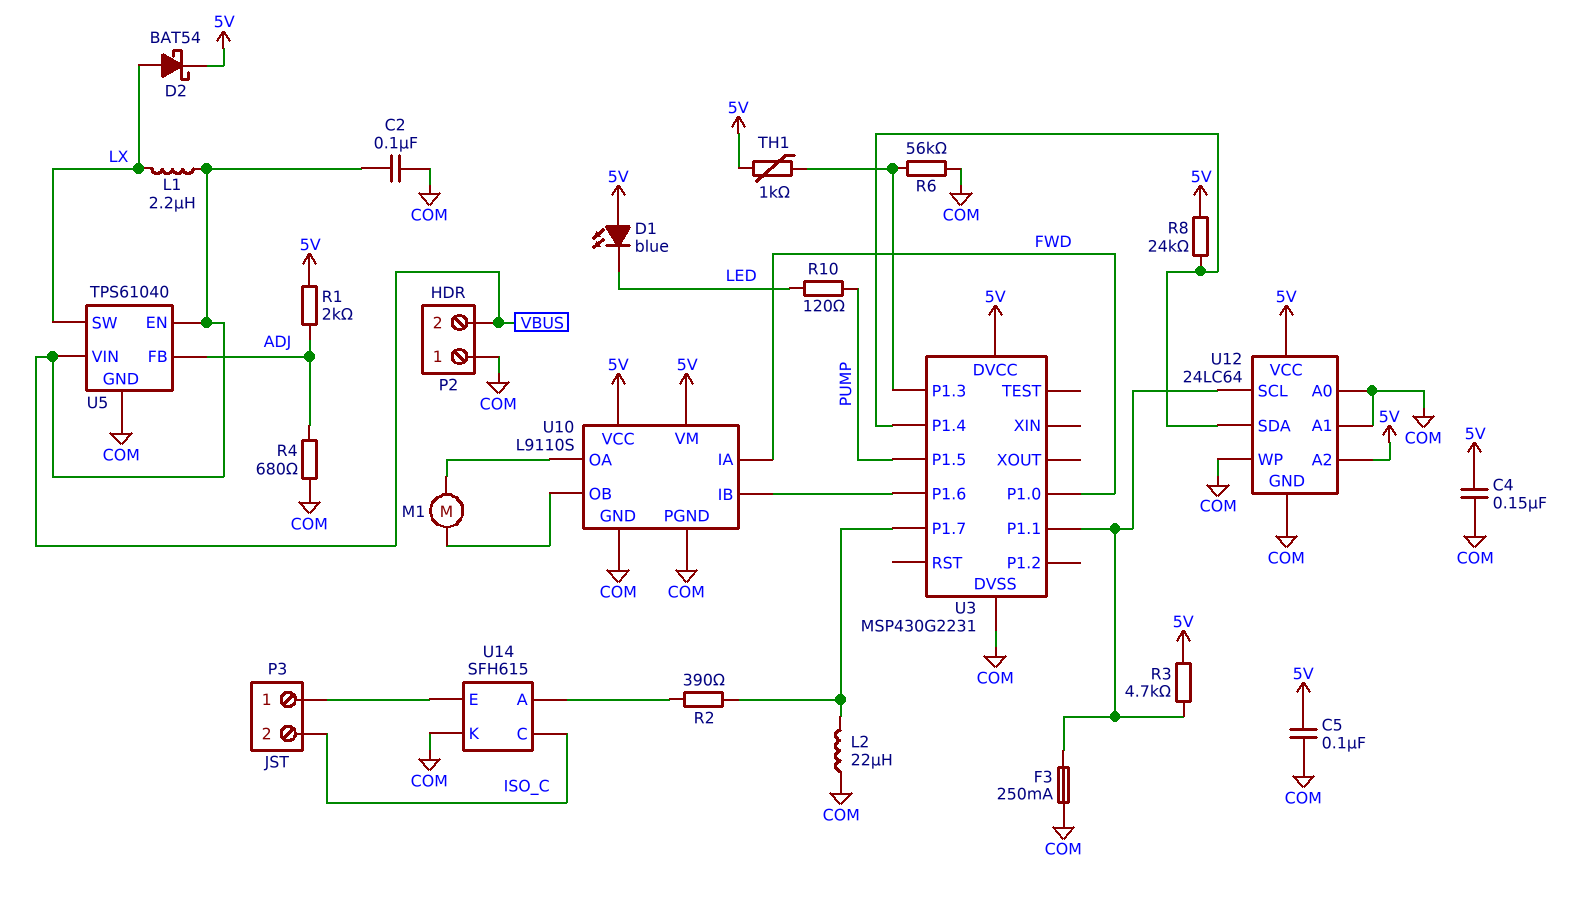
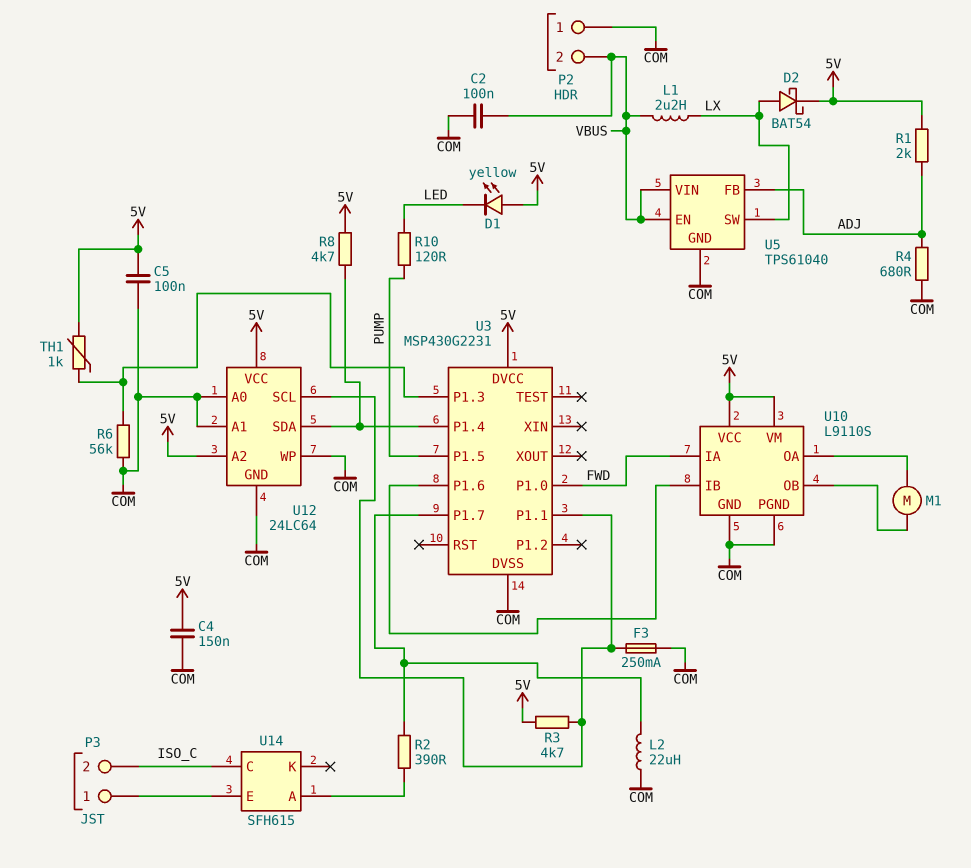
D1: LED blue (A 5V, K LED) -> LED yellow (A 5V, K LED)
R8: 24k (5V, U3/P1.4) -> 4.7k (5V, U3/P1.4)
U14 pin K: COM -> none

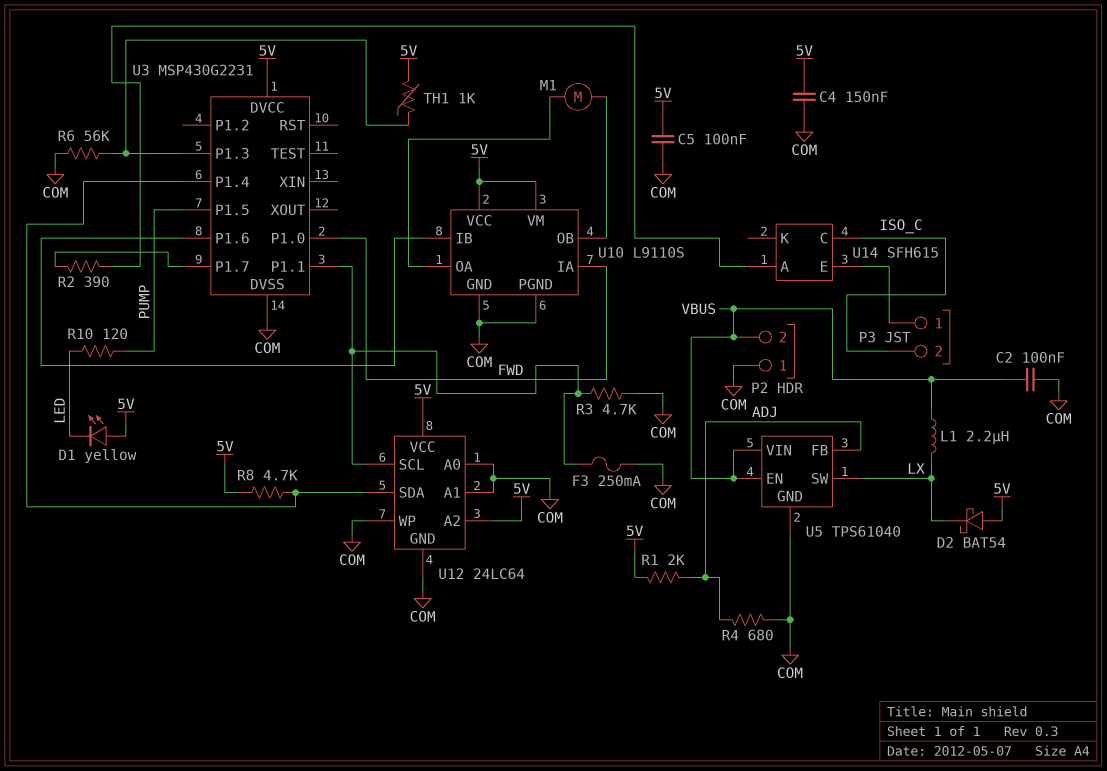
D2: schottky BAT54 (A LX, K 5V) -> schottky BAT54 (A 5V, K LX)
L2: 22uH (COM, U3/P1.7) -> none
R3: 4.7k (5V, U3/P1.1) -> 4.7k (COM, U3/P1.1)

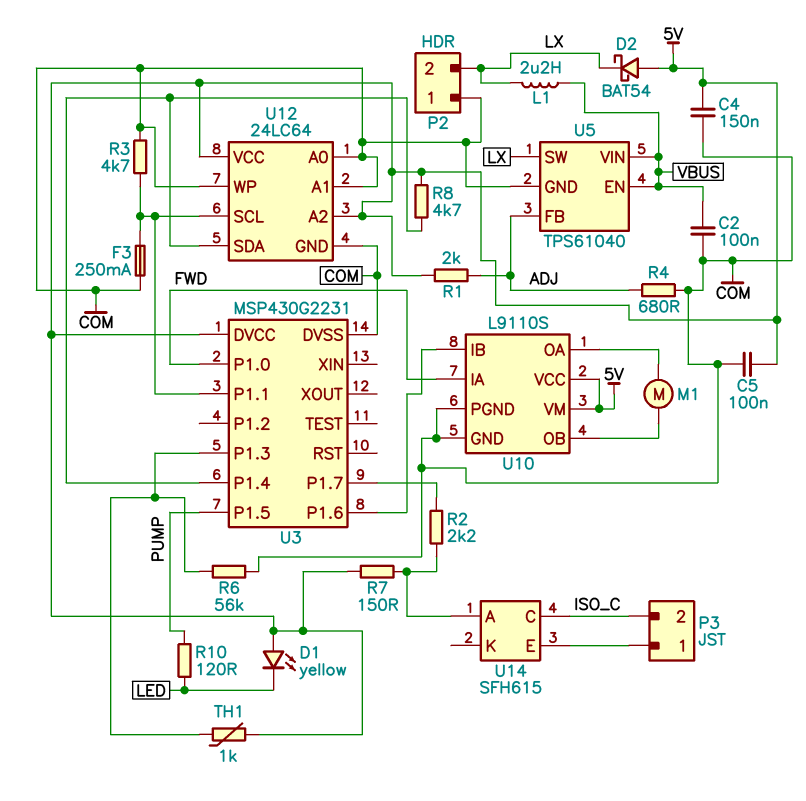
P2 pin 2: VBUS -> LX
R2: 390 (U3/P1.7, U14/A) -> 2.2k (U3/P1.7, U14/A)
R7: none -> 150 (5V, U14/A)

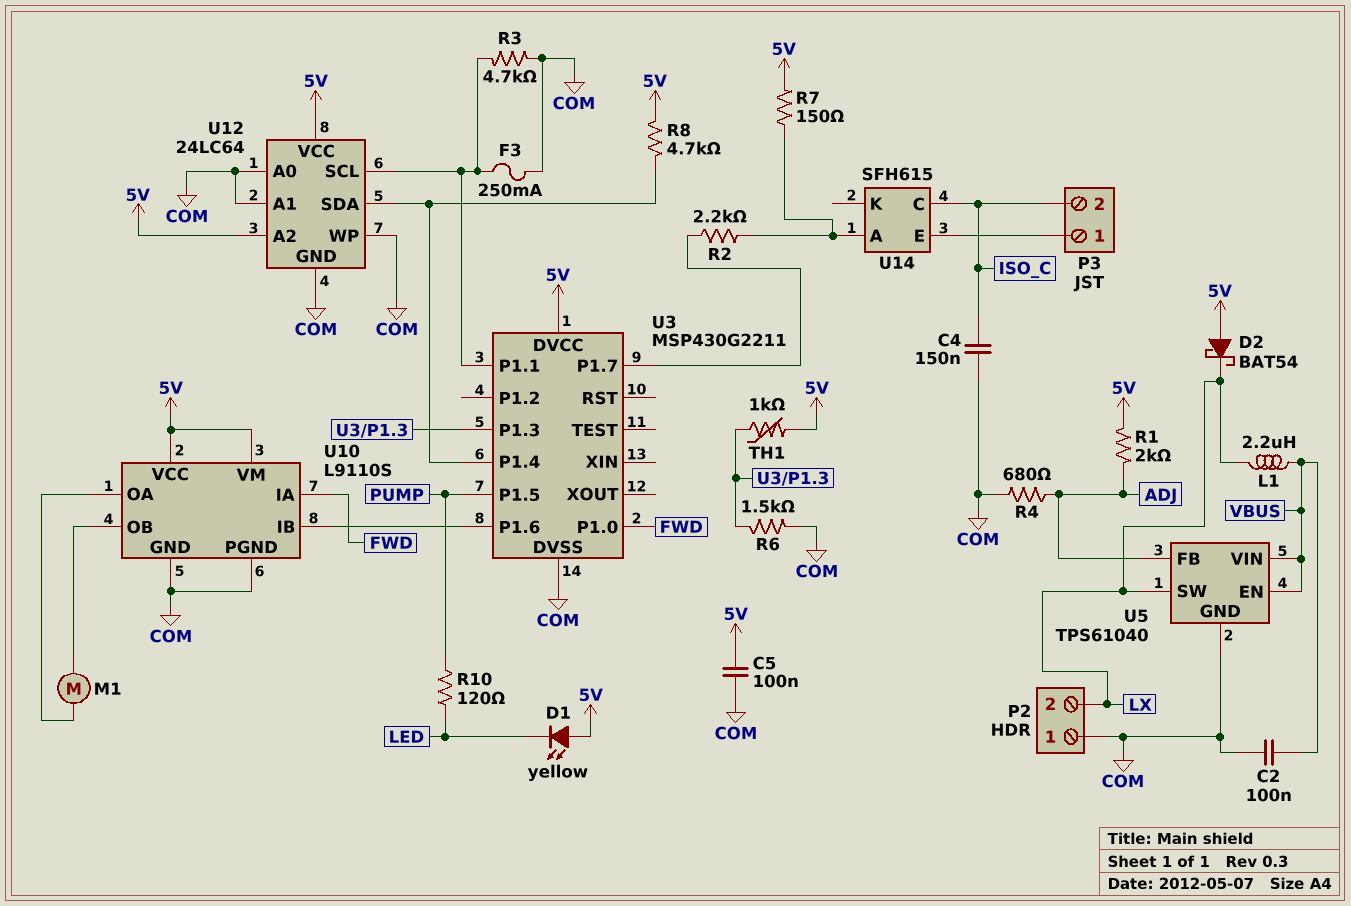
C4: 150nF (5V, COM) -> 150nF (COM, ISO_C)
R6: 56k (COM, U3/P1.3) -> 1.5k (COM, U3/P1.3)
U3: MSP430G2231 -> MSP430G2211

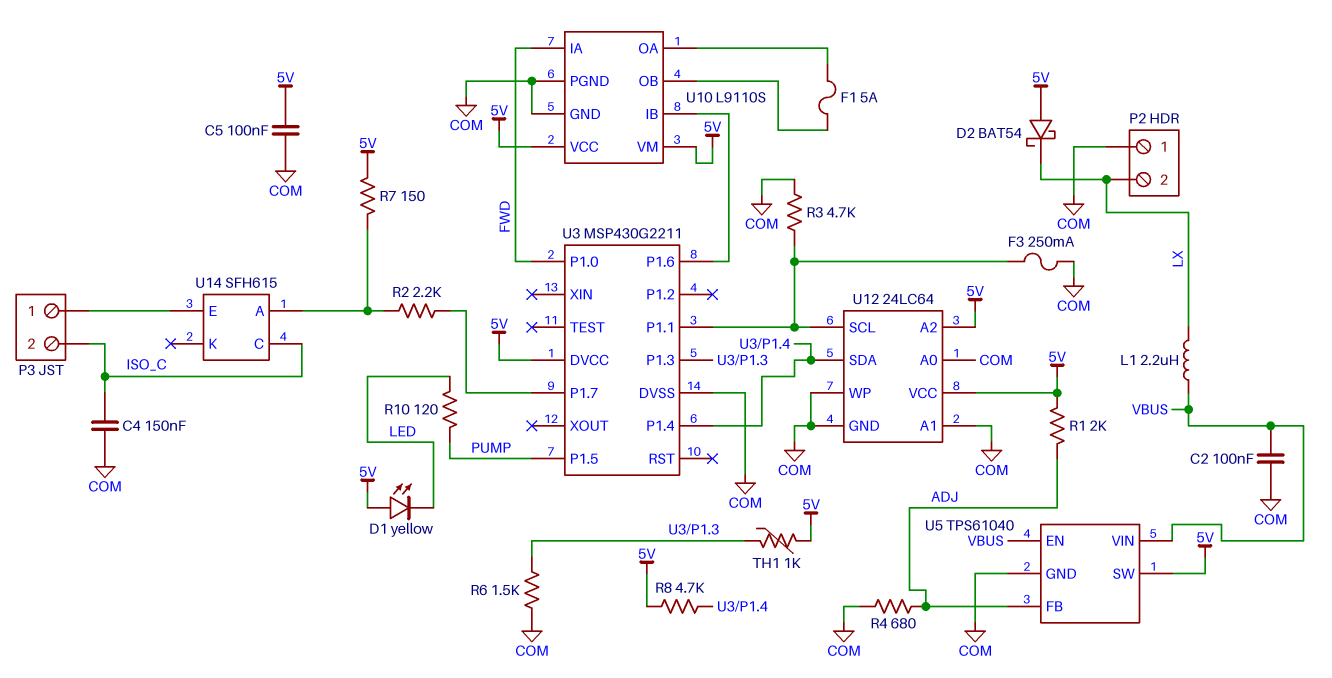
F1: none -> 5A (U10/OA, U10/OB)
M1: motor (U10/OA, U10/OB) -> none
U5 pin SW: LX -> 5V

